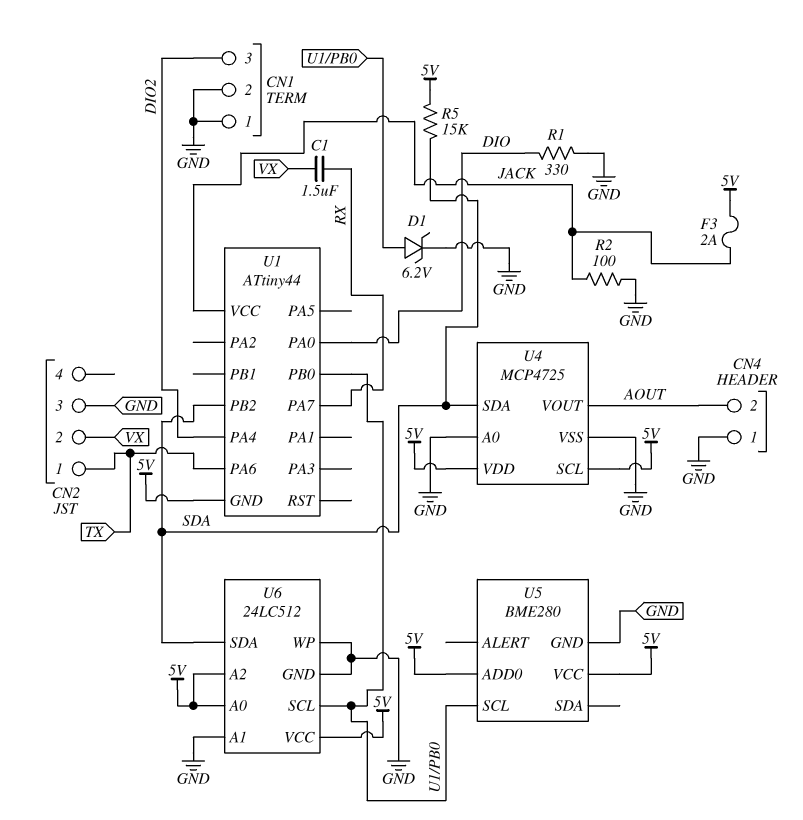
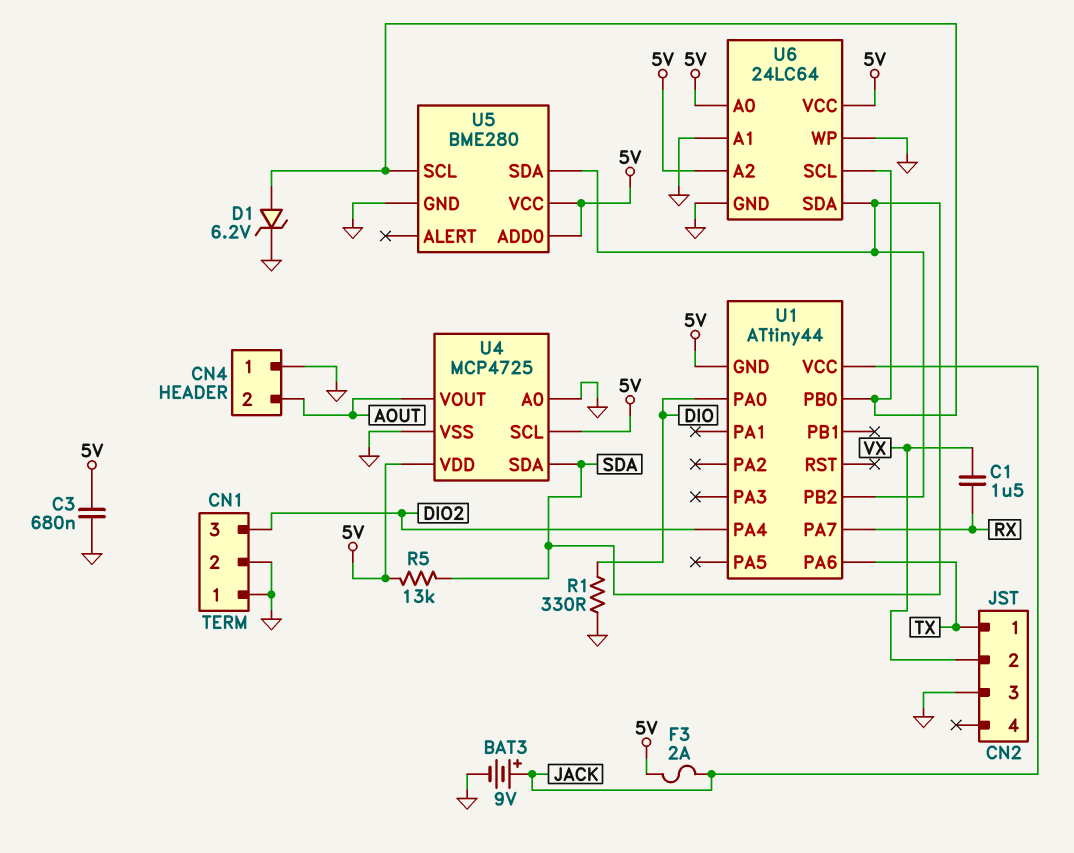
BAT3: none -> 9V (plus JACK, minus GND)
C3: none -> 680nF (5V, GND)
R2: 100 (GND, JACK) -> none
R5: 15k (5V, SDA) -> 13k (5V, SDA)
U5 pin SDA: none -> SDA
U6: 24LC512 -> 24LC64

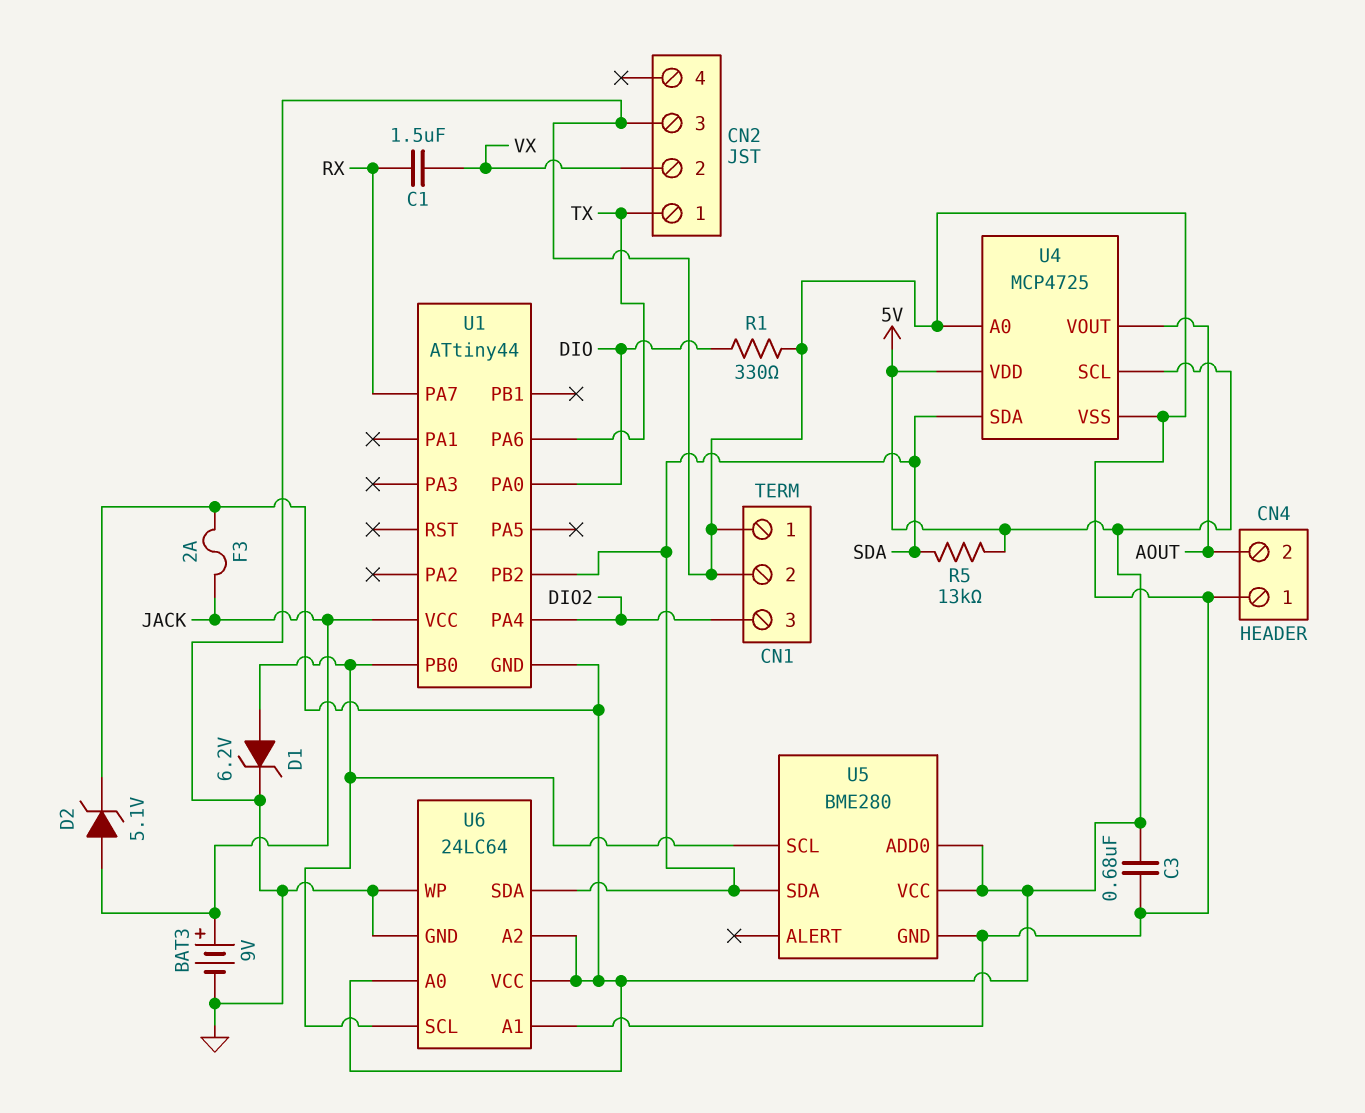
D2: none -> zener 5.1V (A JACK, K 5V)

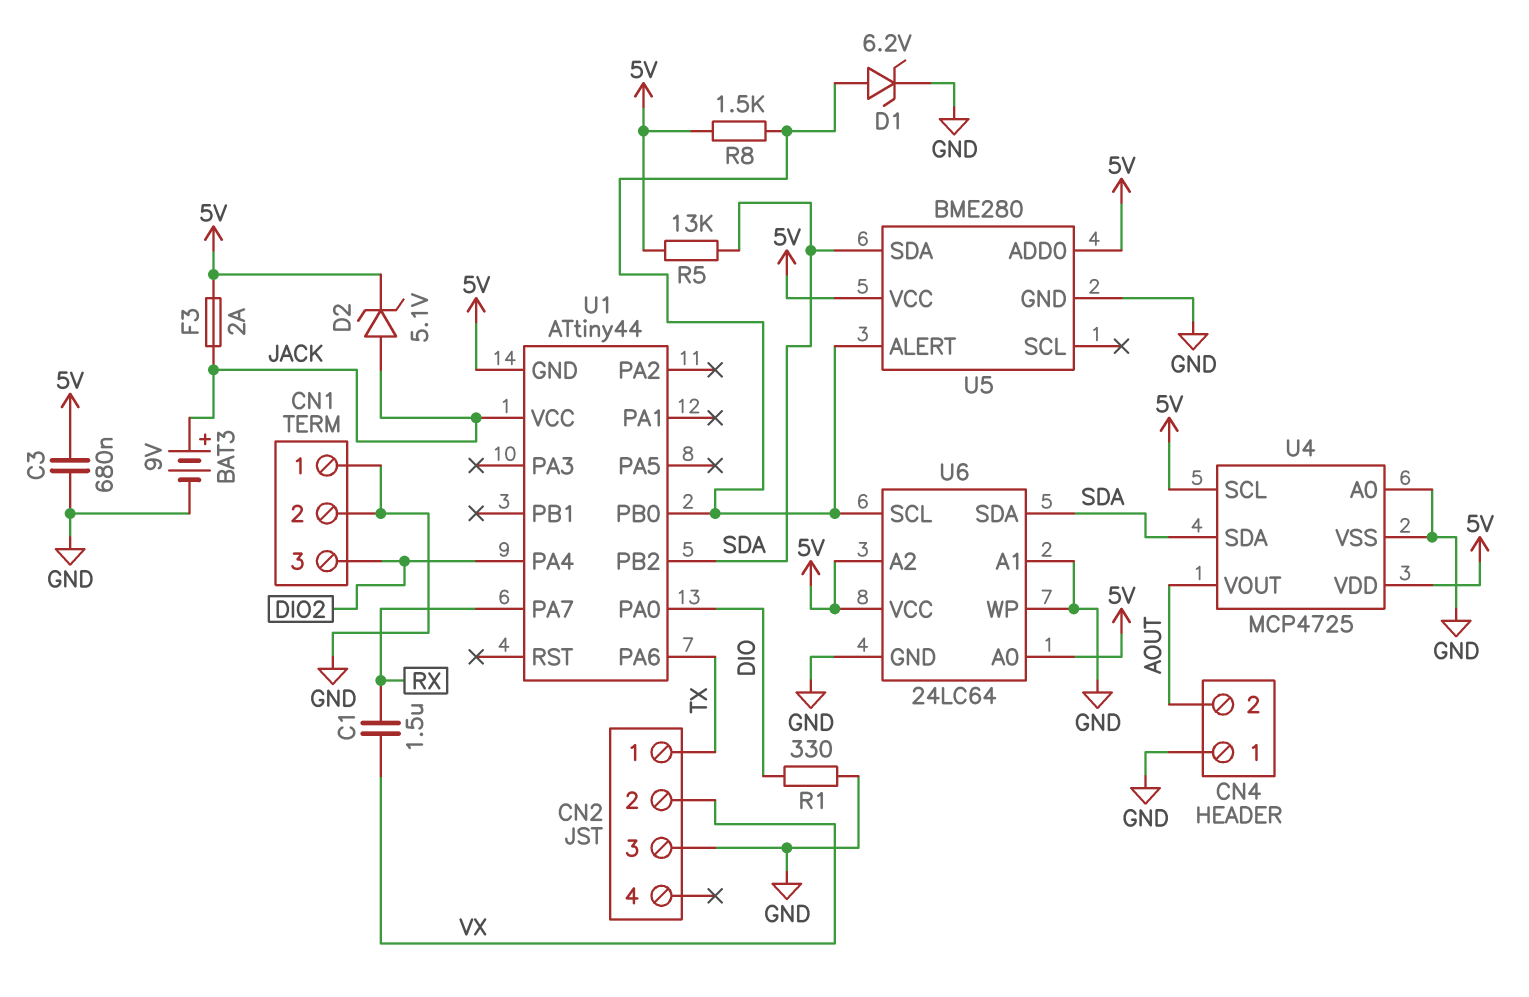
R8: none -> 1.5k (5V, U1/PB0)
U5 pin ALERT: none -> U1/PB0
U5 pin SCL: U1/PB0 -> none

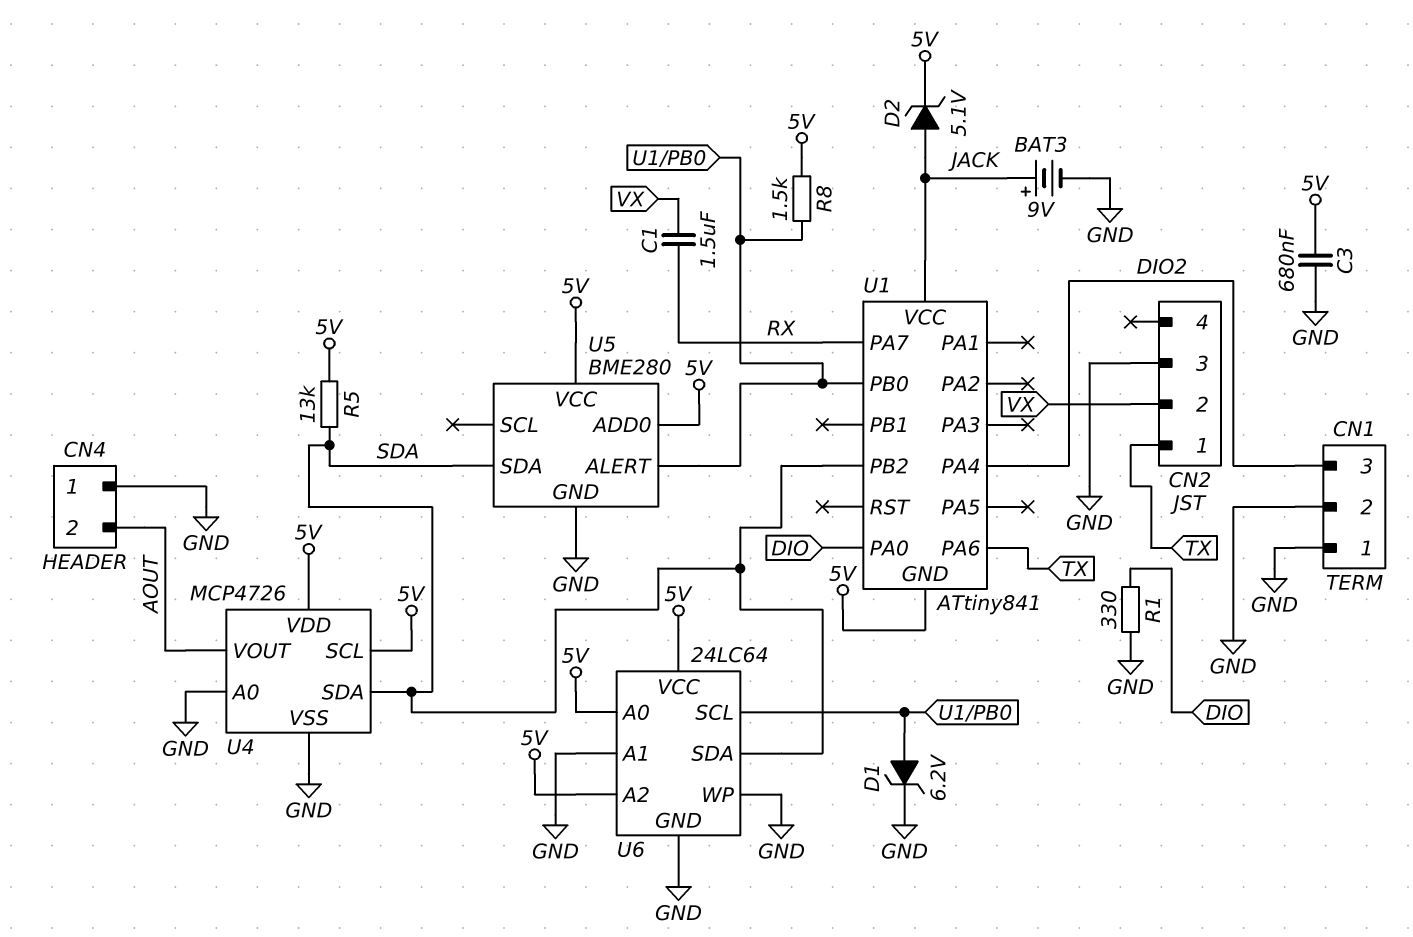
F3: 2A (5V, JACK) -> none
U1: ATtiny44 -> ATtiny841
U4: MCP4725 -> MCP4726

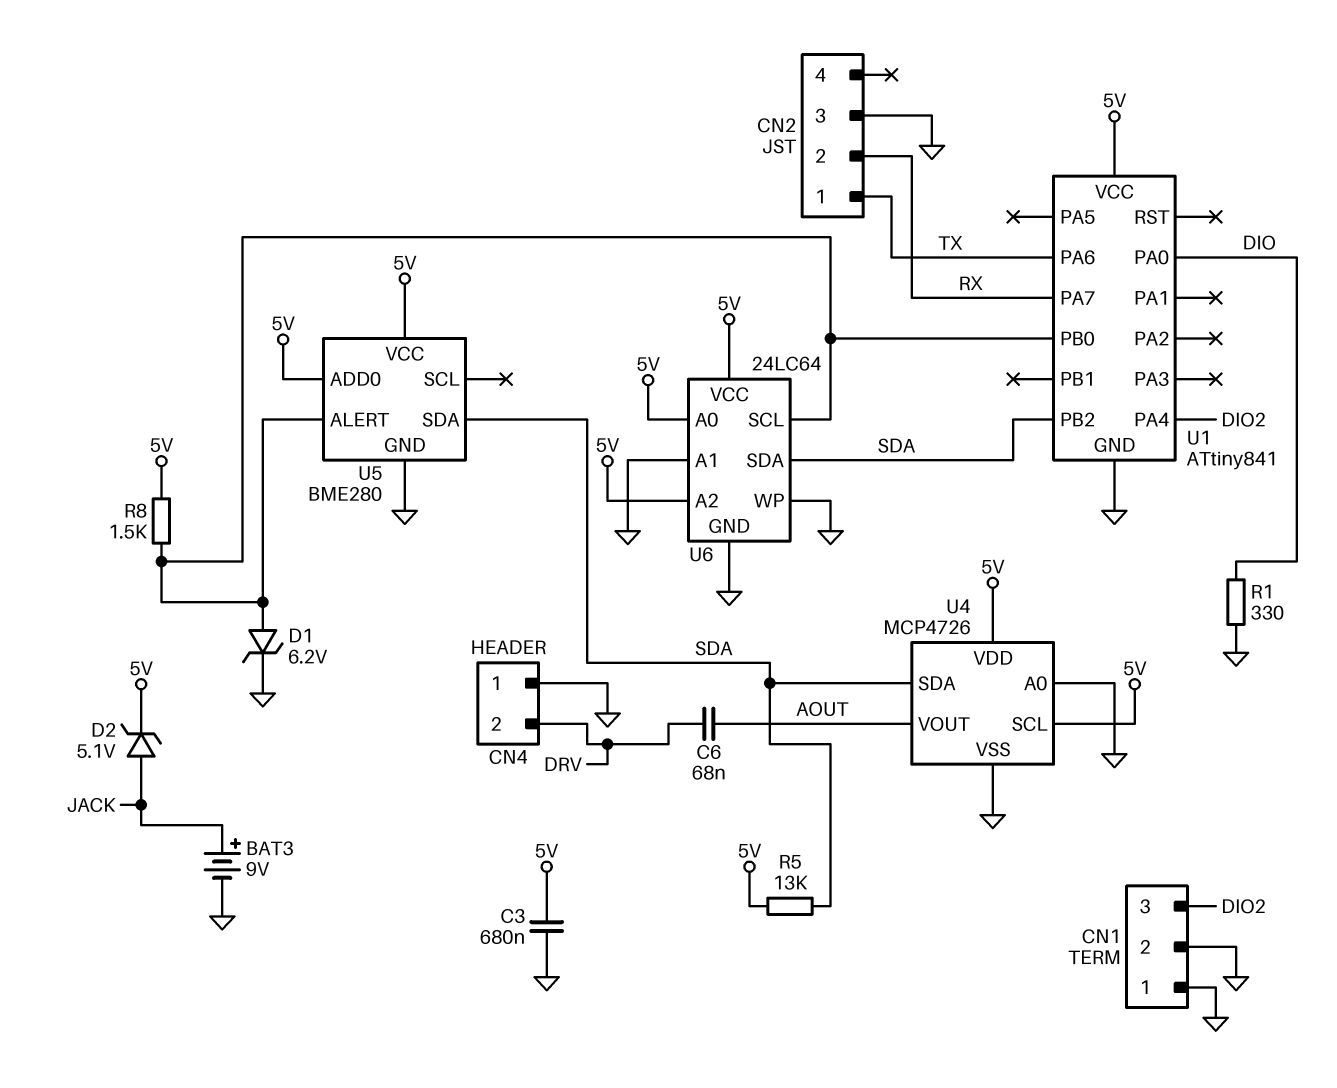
C1: 1.5uF (RX, VX) -> none
C6: none -> 68nF (AOUT, DRV)
CN2 pin 2: VX -> RX
CN4 pin 2: AOUT -> DRV
U1 pin GND: 5V -> GND
U1 pin VCC: JACK -> 5V

